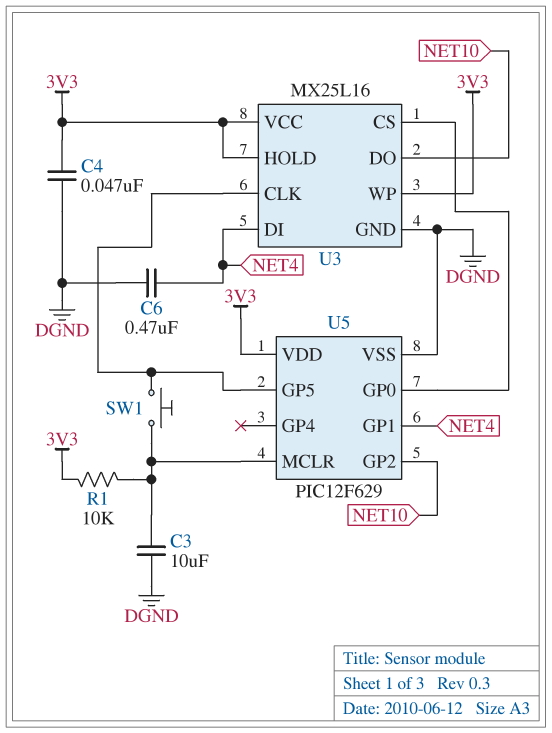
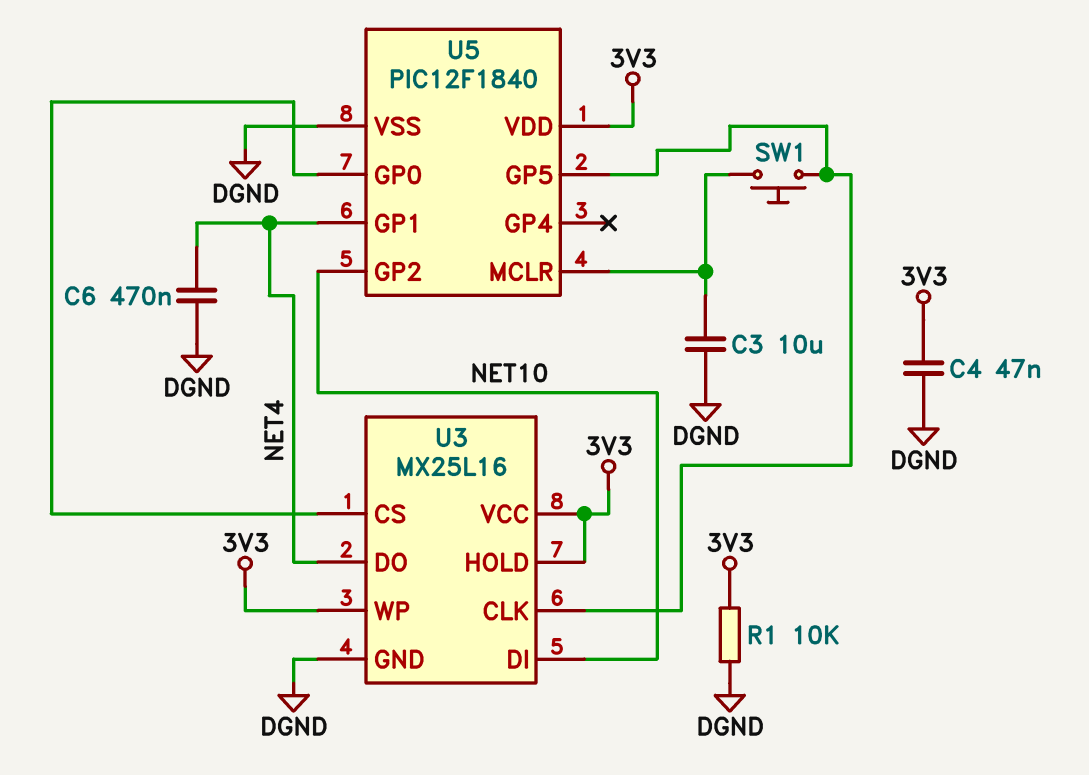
R1: 10k (3V3, U5/MCLR) -> 10k (3V3, DGND)
U3 pin DI: NET4 -> NET10
U3 pin DO: NET10 -> NET4
U5: PIC12F629 -> PIC12F1840

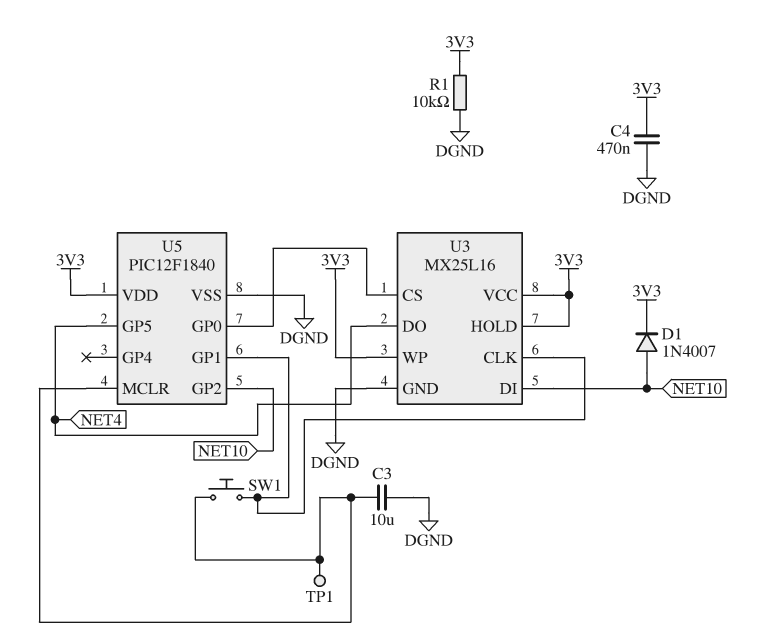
C4: 47nF (3V3, DGND) -> 470nF (3V3, DGND)
C6: 470nF (DGND, NET4) -> none
D1: none -> diode 1N4007 (A NET10, K 3V3)
TP1: none -> test point (U5/MCLR)
U5 pin GP1: NET4 -> U3/CLK
U5 pin GP5: U3/CLK -> NET4

